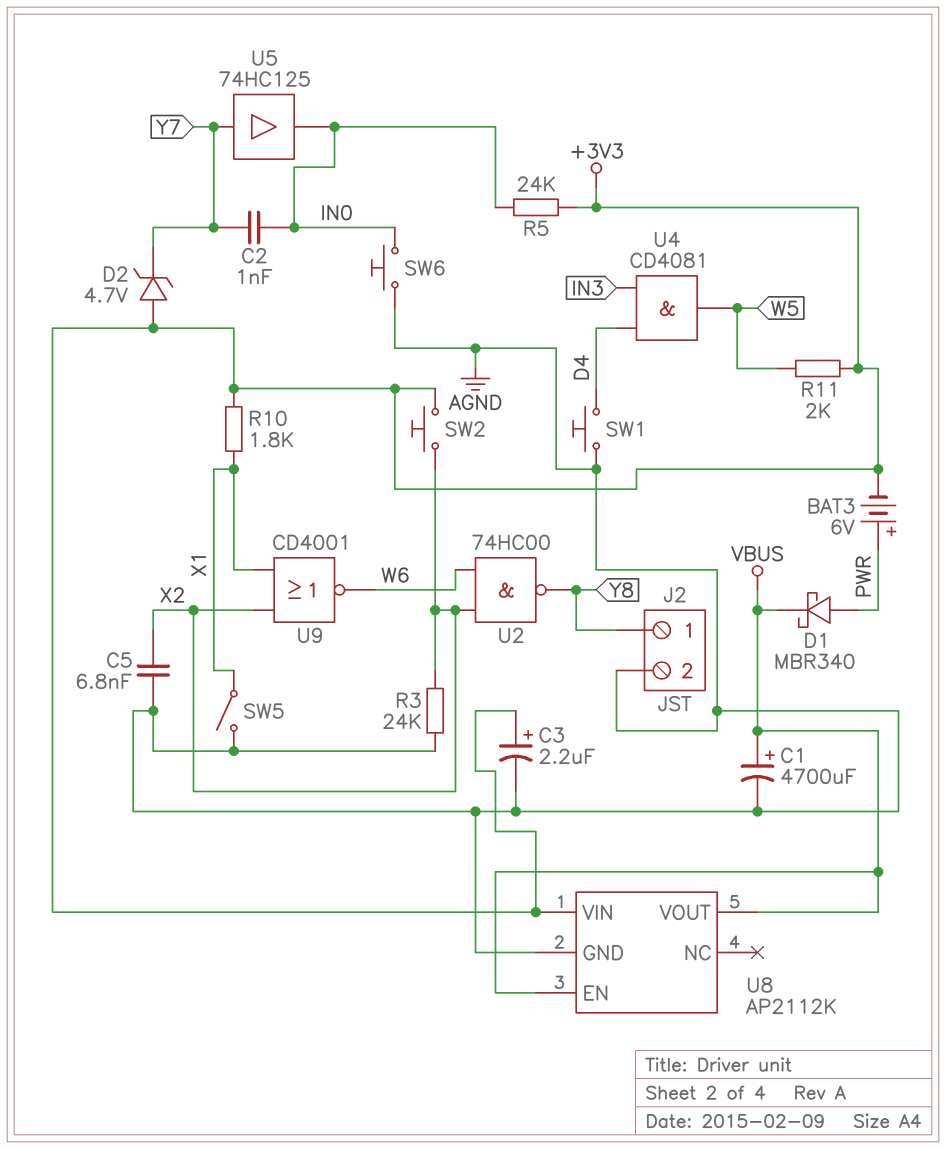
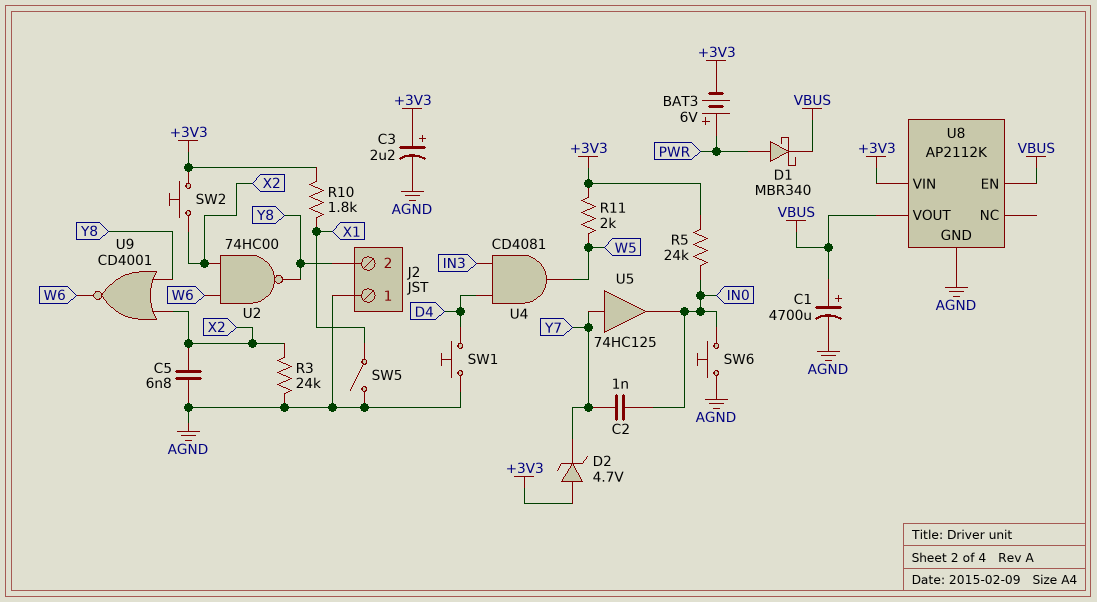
J2 pin 1: Y8 -> AGND
J2 pin 2: AGND -> Y8
U9: NOR CD4001 (in X1, in X2, out W6) -> NOR CD4001 (in X2, in Y8, out W6)

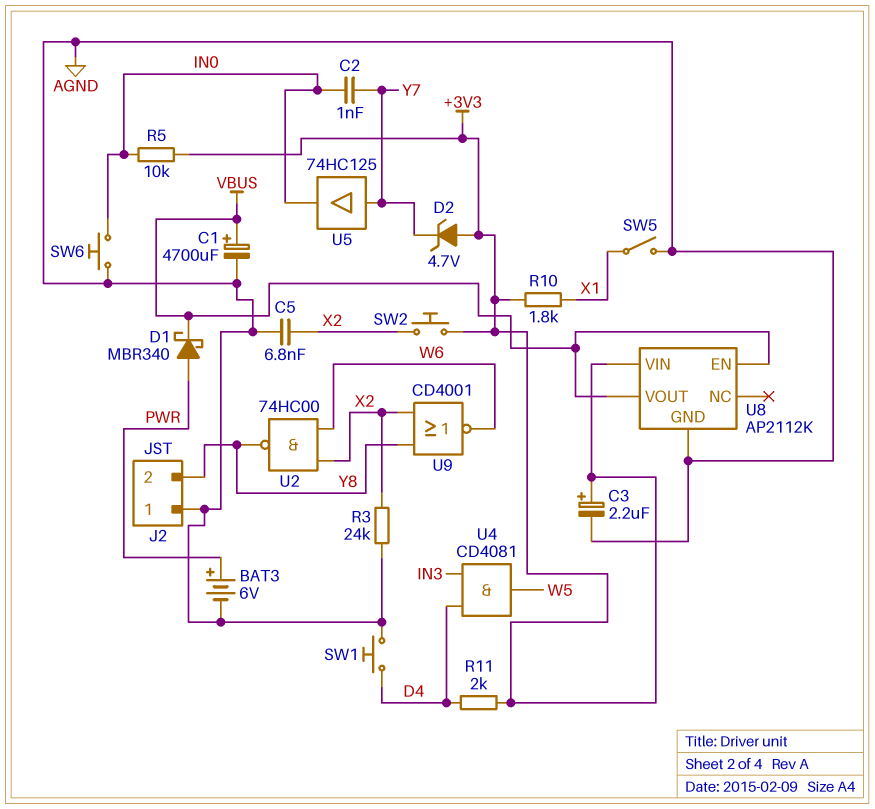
BAT3: 6V (plus PWR, minus +3V3) -> 6V (plus PWR, minus AGND)
R5: 24k (+3V3, IN0) -> 10k (+3V3, IN0)
R11: 2k (+3V3, W5) -> 2k (+3V3, D4)

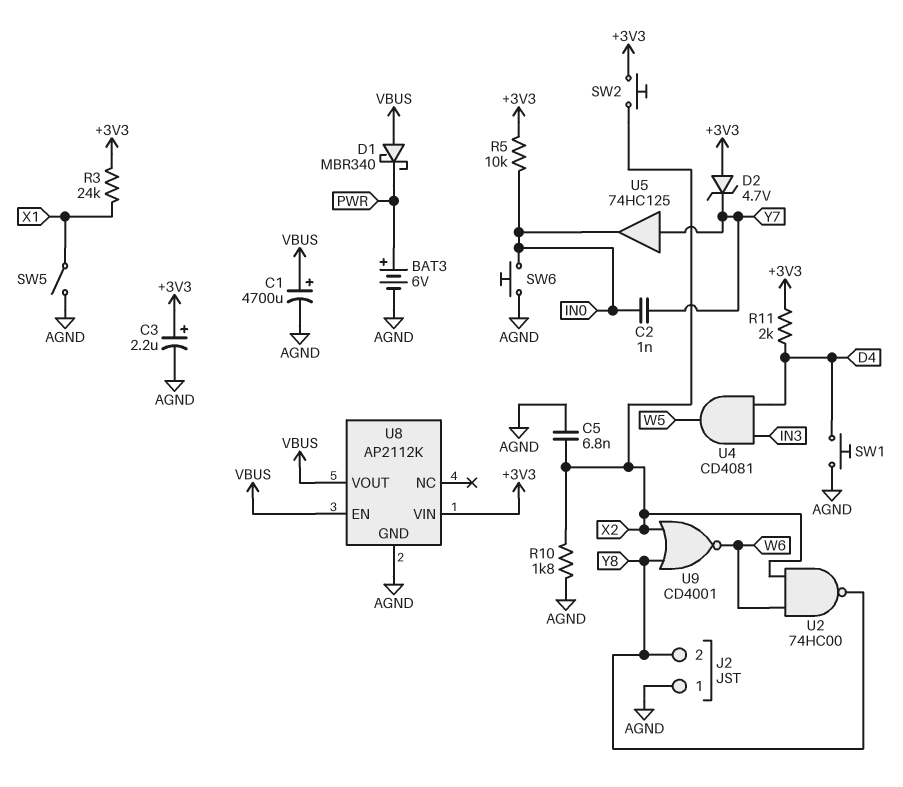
D1: schottky MBR340 (A PWR, K VBUS) -> schottky MBR340 (A VBUS, K PWR)
R3: 24k (AGND, X2) -> 24k (+3V3, X1)
R10: 1.8k (+3V3, X1) -> 1.8k (AGND, X2)

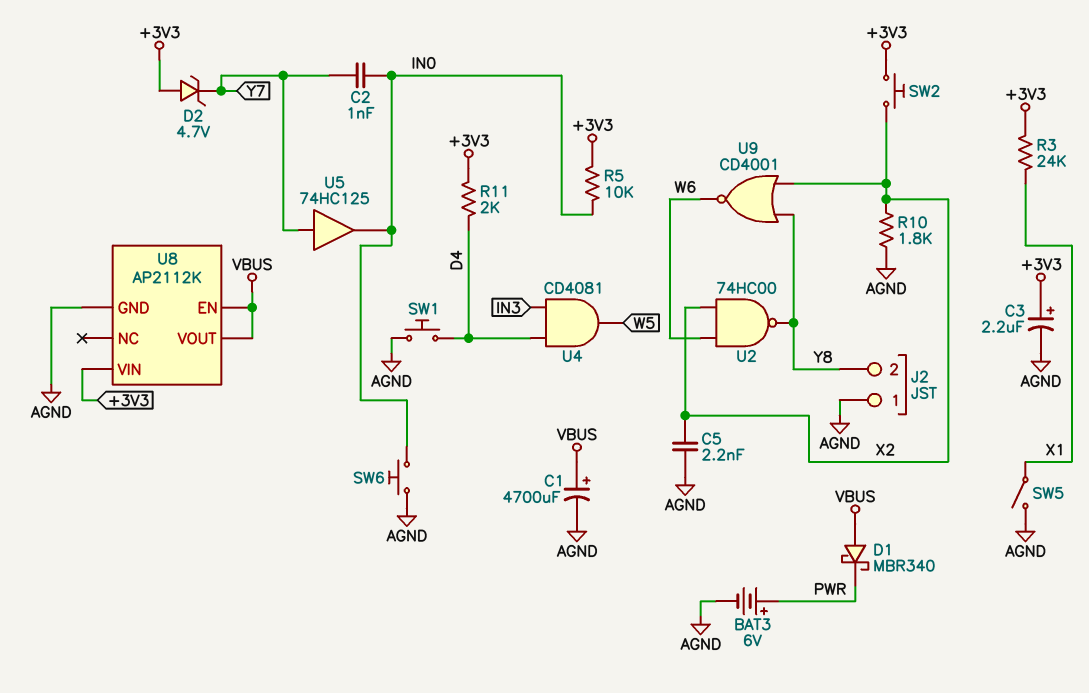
C5: 6.8nF (AGND, X2) -> 2.2nF (AGND, X2)

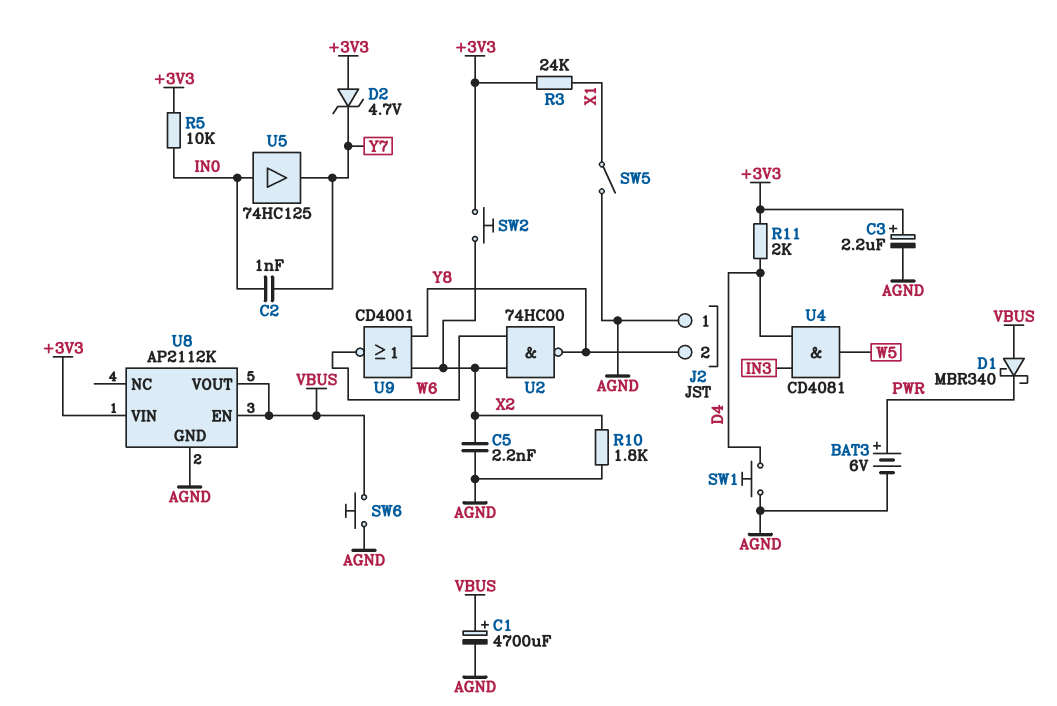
SW6: button (AGND, IN0) -> button (AGND, VBUS)
U5: buffer 74HC125 (in Y7, out IN0) -> buffer 74HC125 (in IN0, out Y7)

